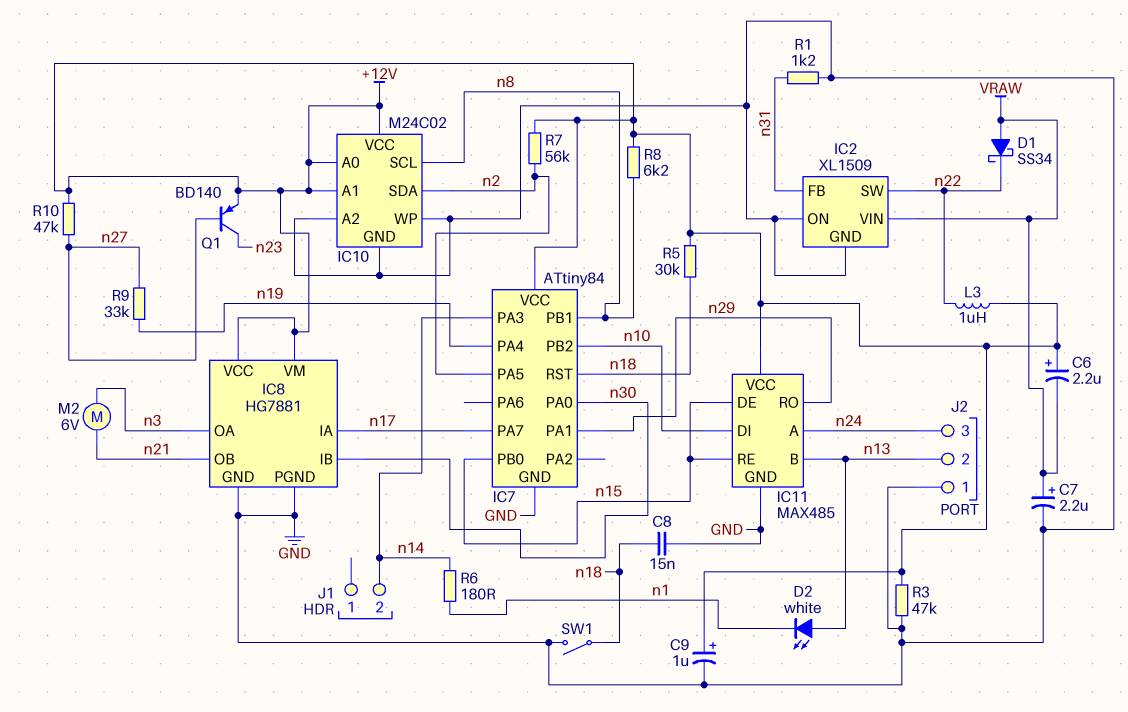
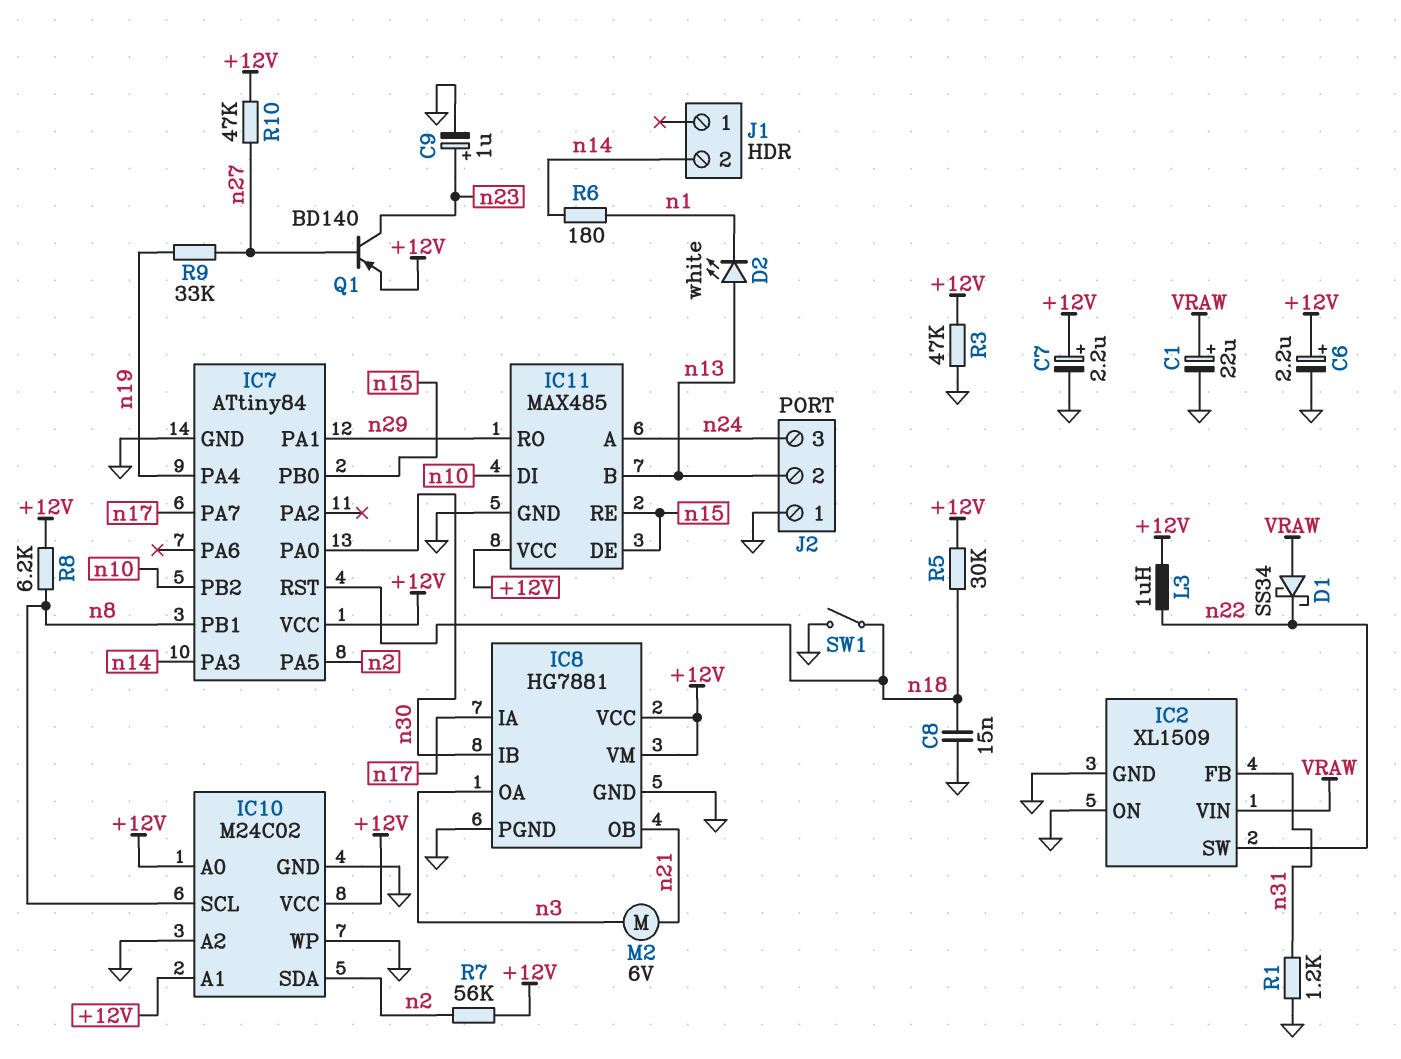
C1: none -> 22uF (plus VRAW, minus GND)
C6: 2.2uF (plus +12V, minus VRAW) -> 2.2uF (plus +12V, minus GND)
C7: 2.2uF (plus VRAW, minus GND) -> 2.2uF (plus +12V, minus GND)
C9: 1uF (plus +12V, minus GND) -> 1uF (plus n23, minus GND)

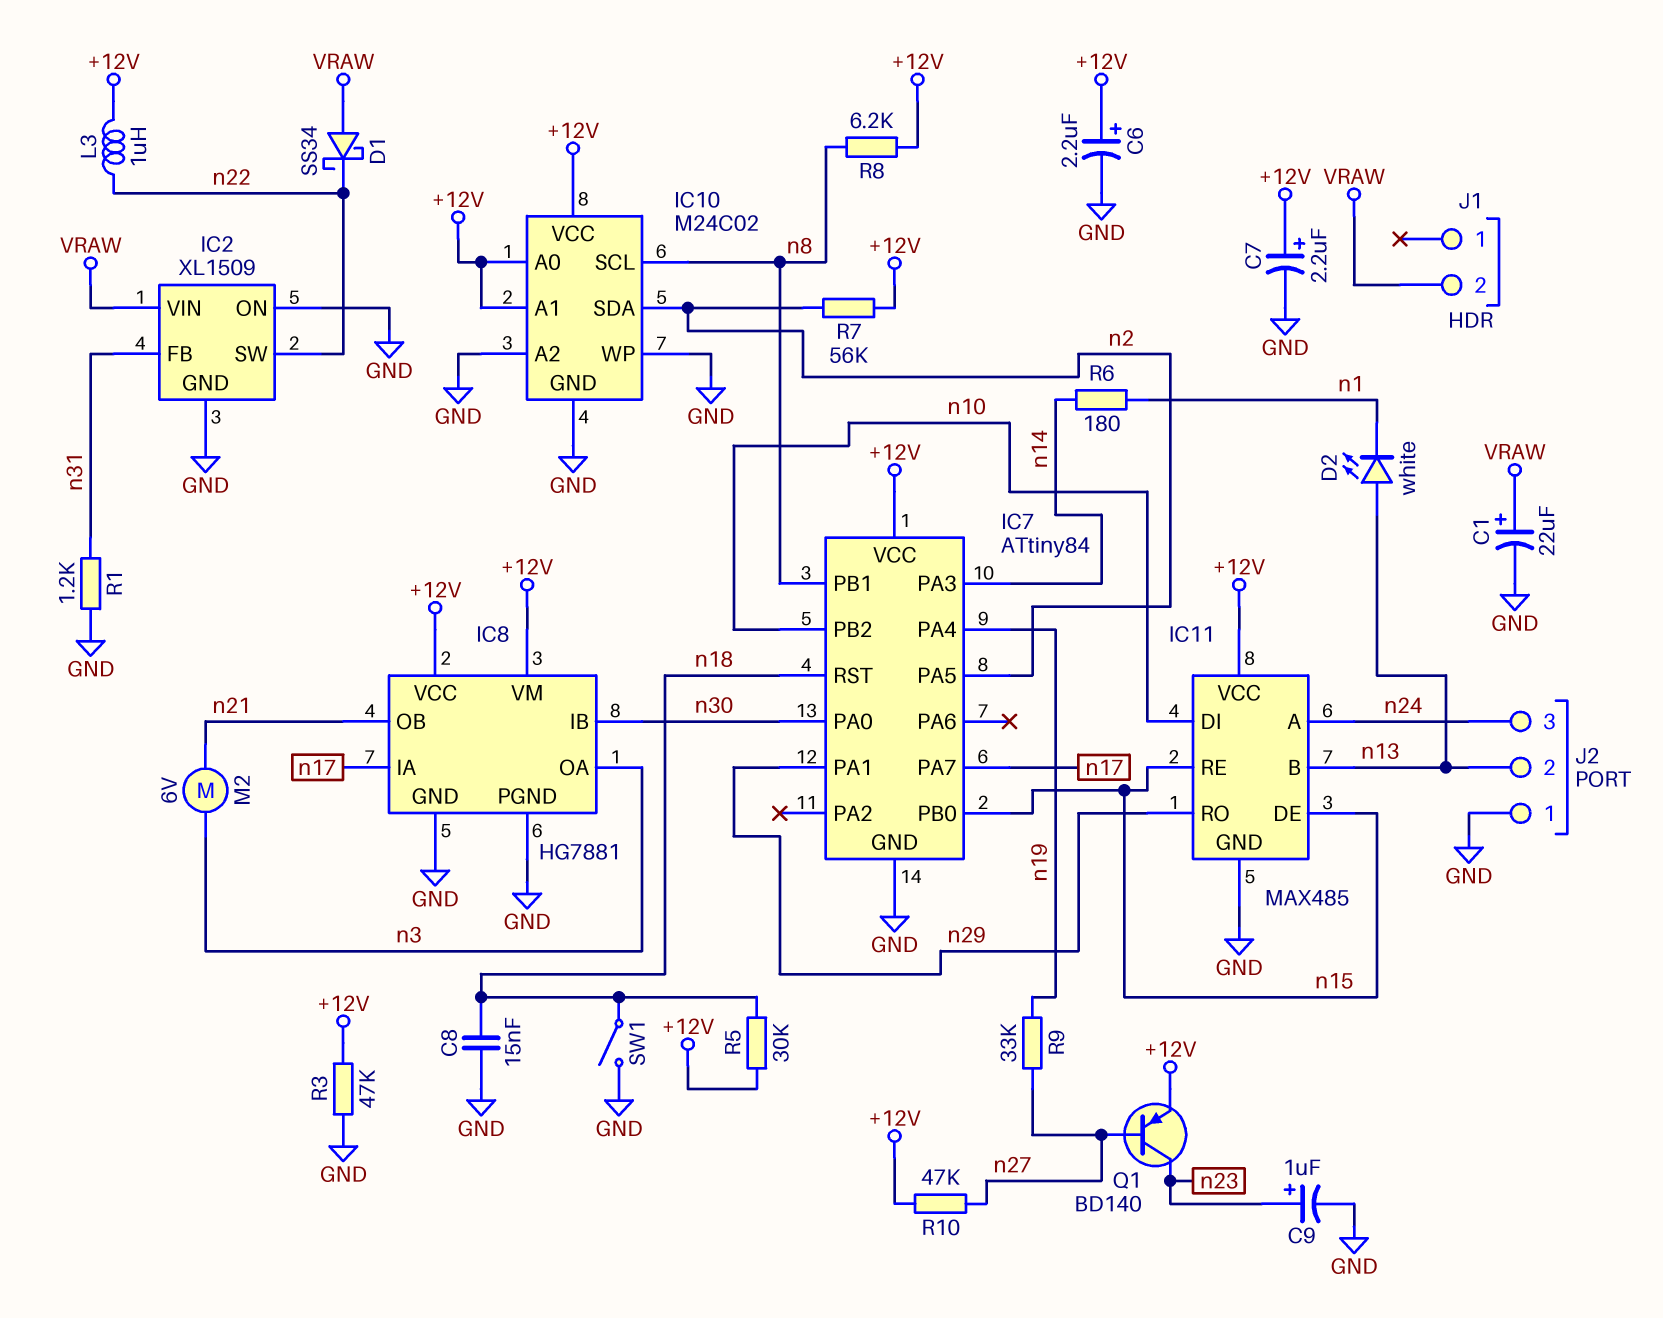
J1 pin 2: n14 -> VRAW

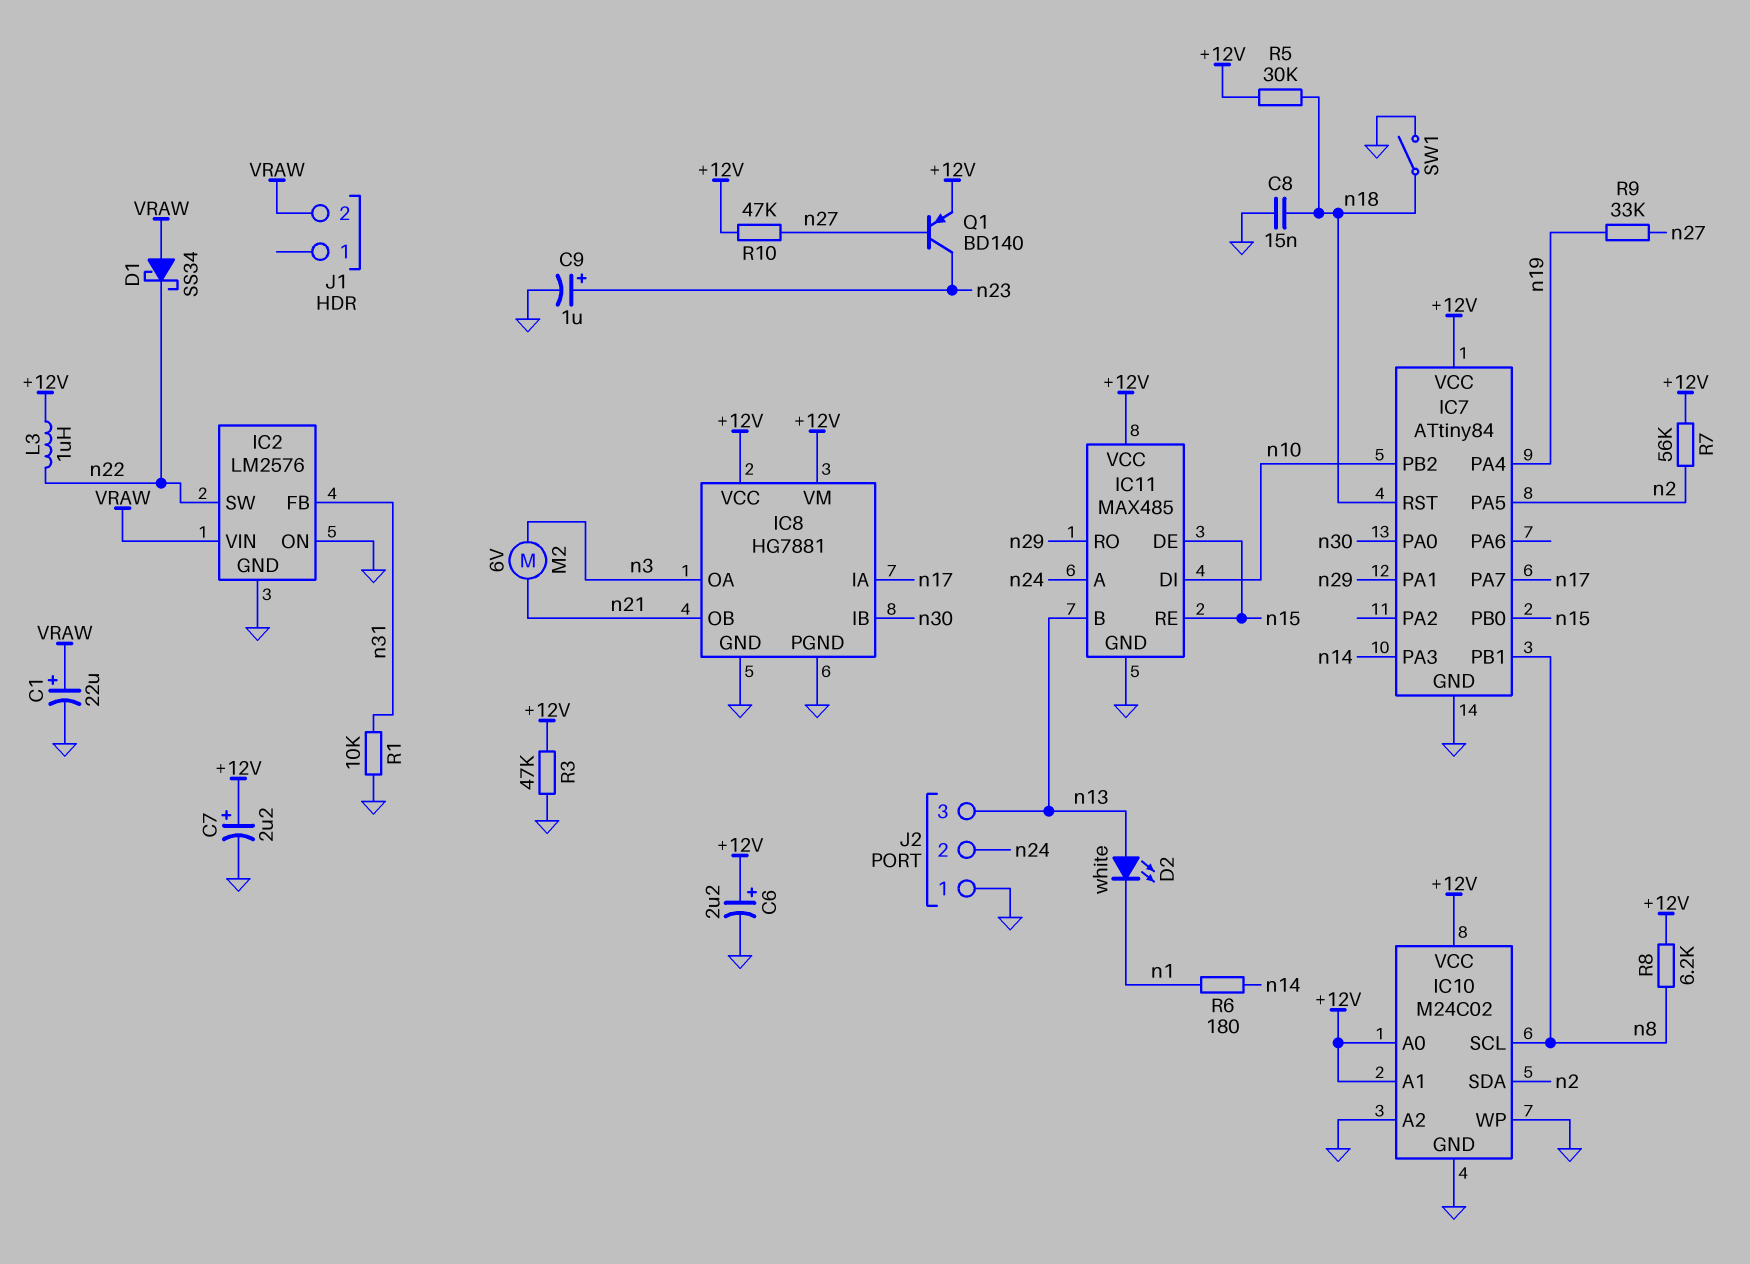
IC2: XL1509 -> LM2576
J2 pin 2: n13 -> n24
J2 pin 3: n24 -> n13
R1: 1.2k (GND, n31) -> 10k (GND, n31)

